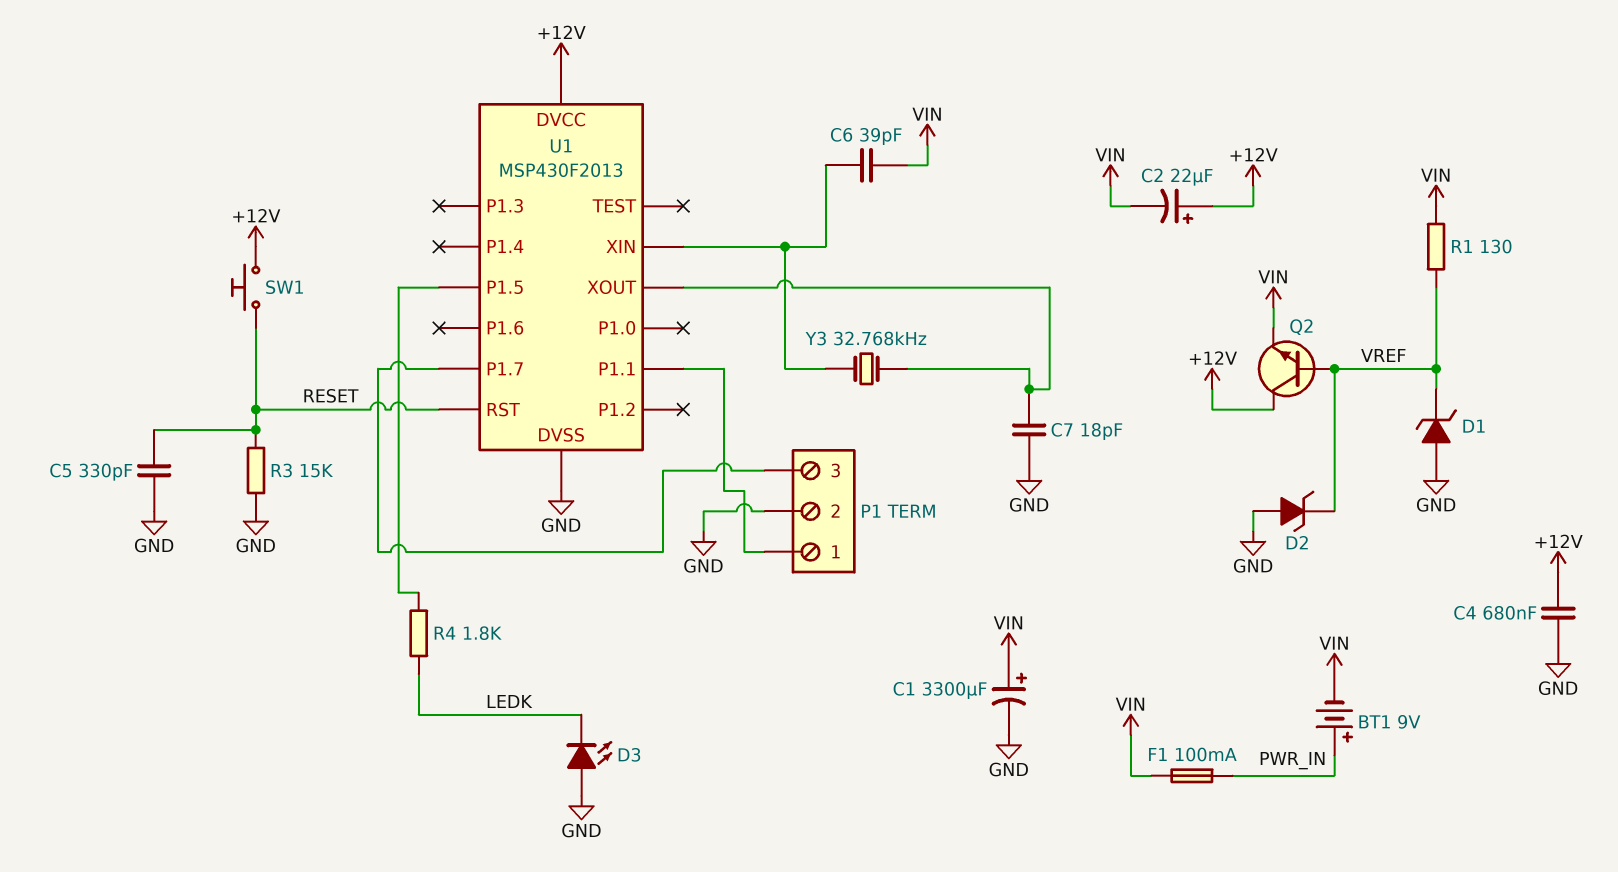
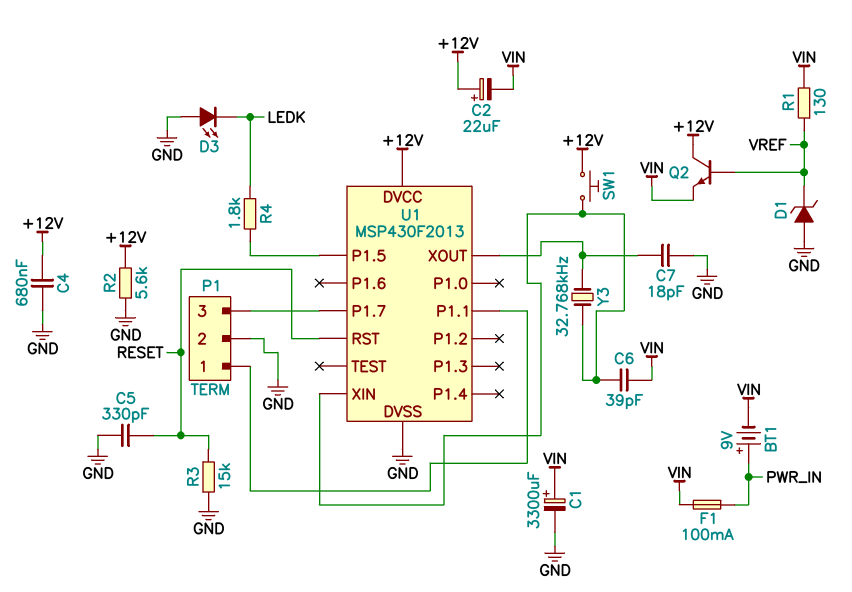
D2: zener (A GND, K VREF) -> none
R2: none -> 5.6k (+12V, GND)
SW1: button (+12V, RESET) -> button (+12V, U1/XIN)

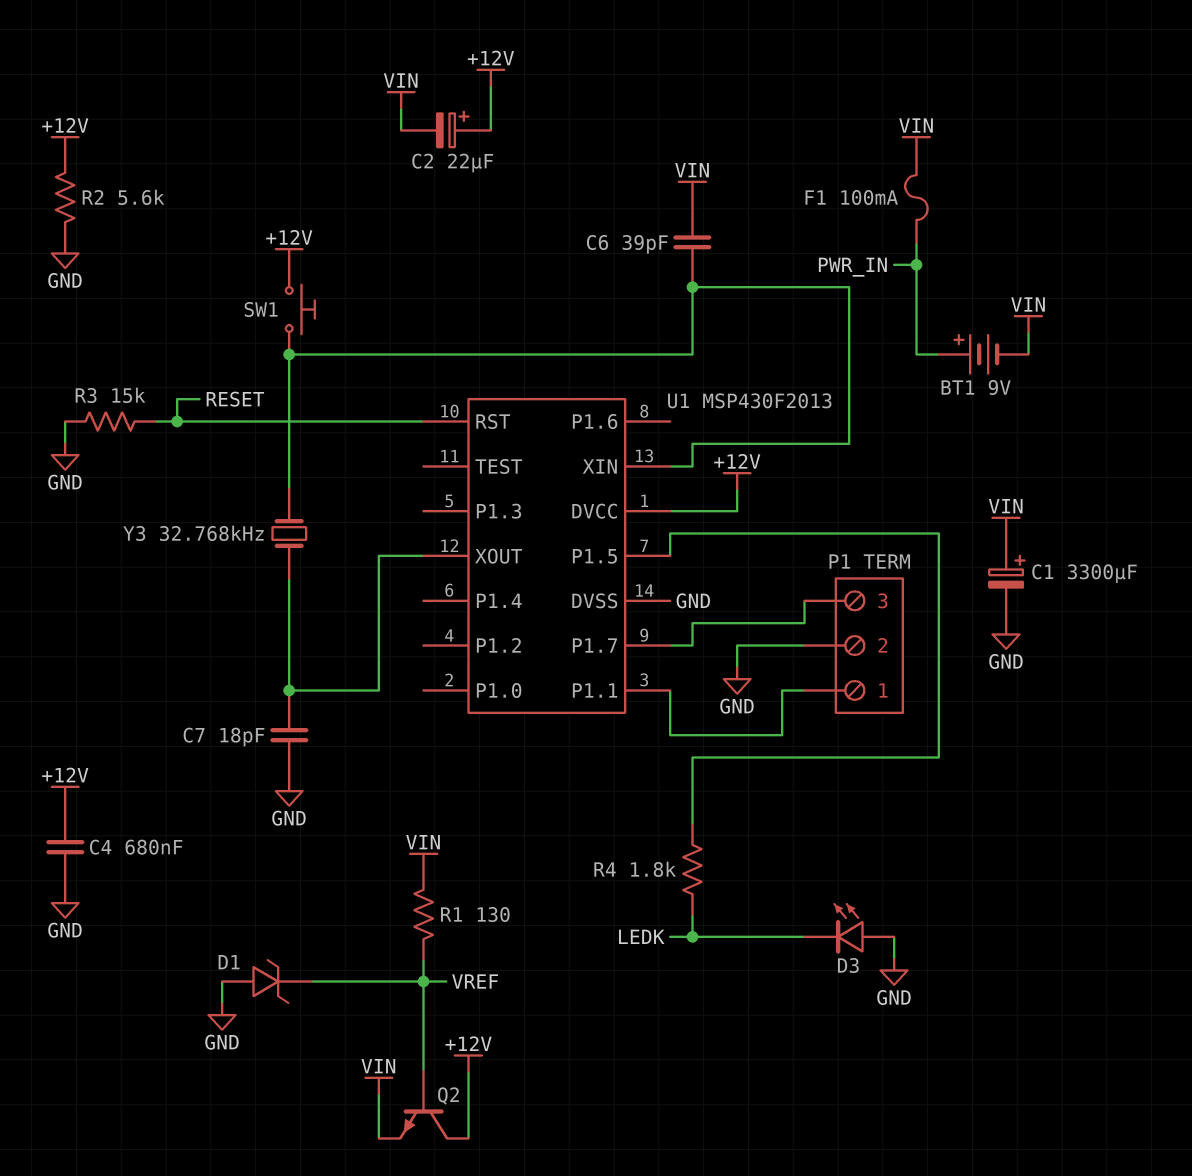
C5: 330pF (GND, RESET) -> none

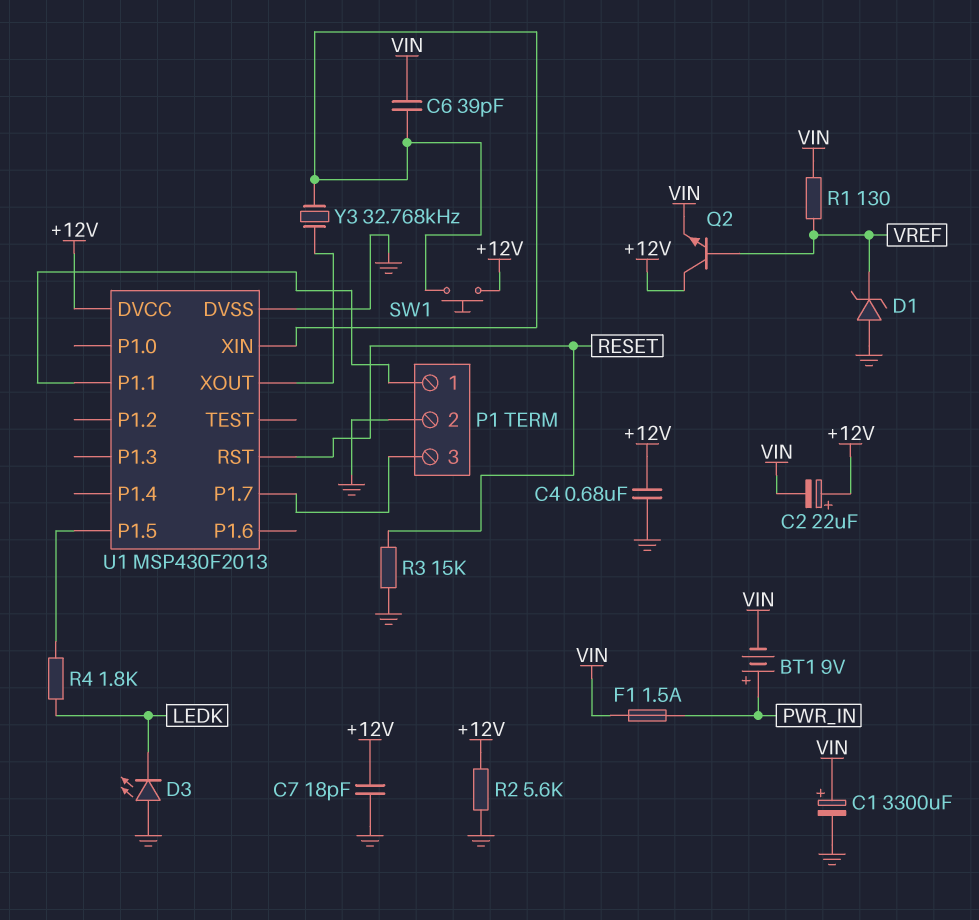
C7: 18pF (GND, U1/XOUT) -> 18pF (+12V, GND)
F1: 100mA (PWR_IN, VIN) -> 1.5A (PWR_IN, VIN)

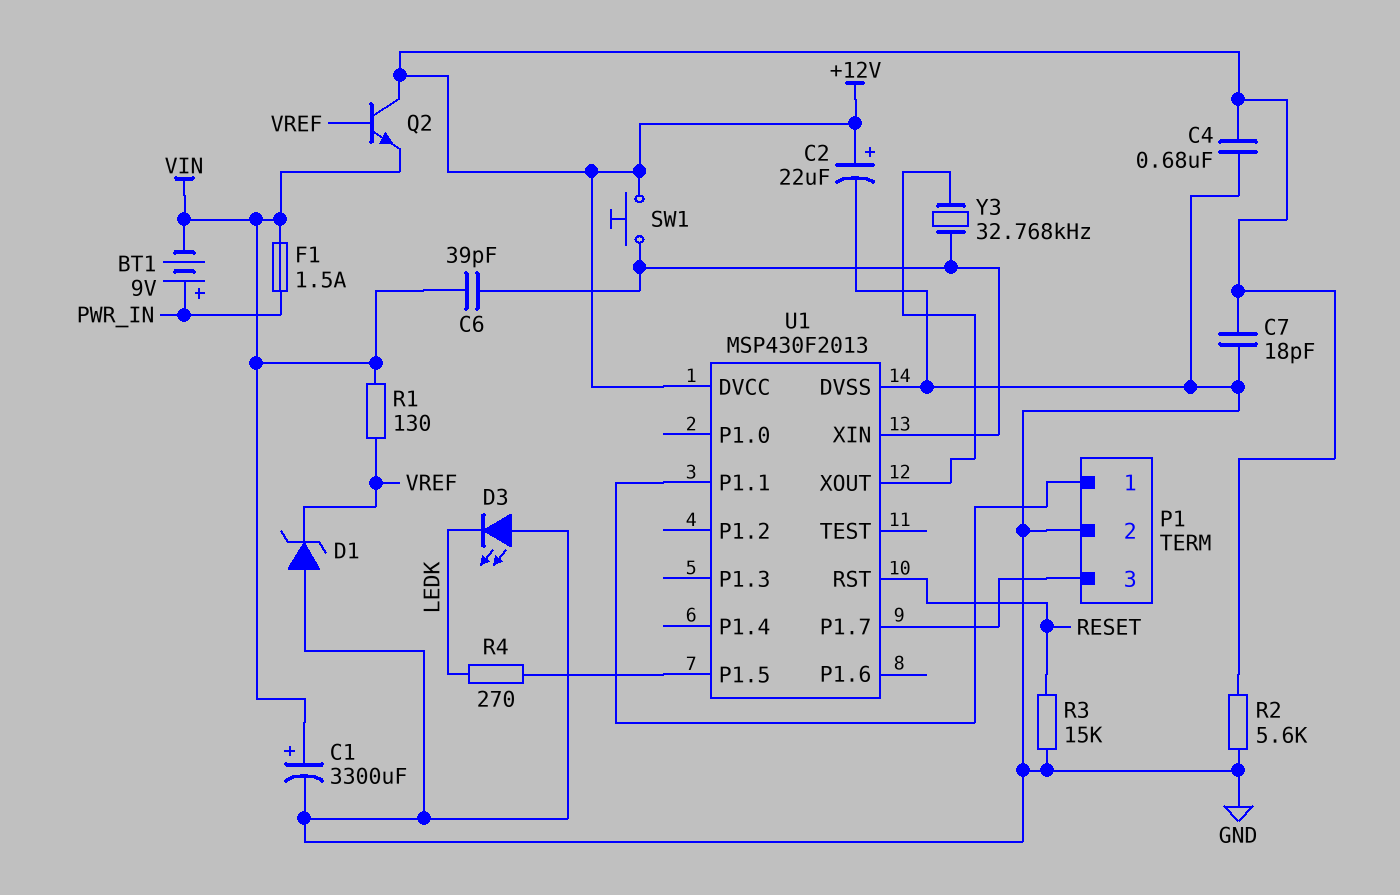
C2: 22uF (plus +12V, minus VIN) -> 22uF (plus +12V, minus GND)
R4: 1.8k (LEDK, U1/P1.5) -> 270 (LEDK, U1/P1.5)

